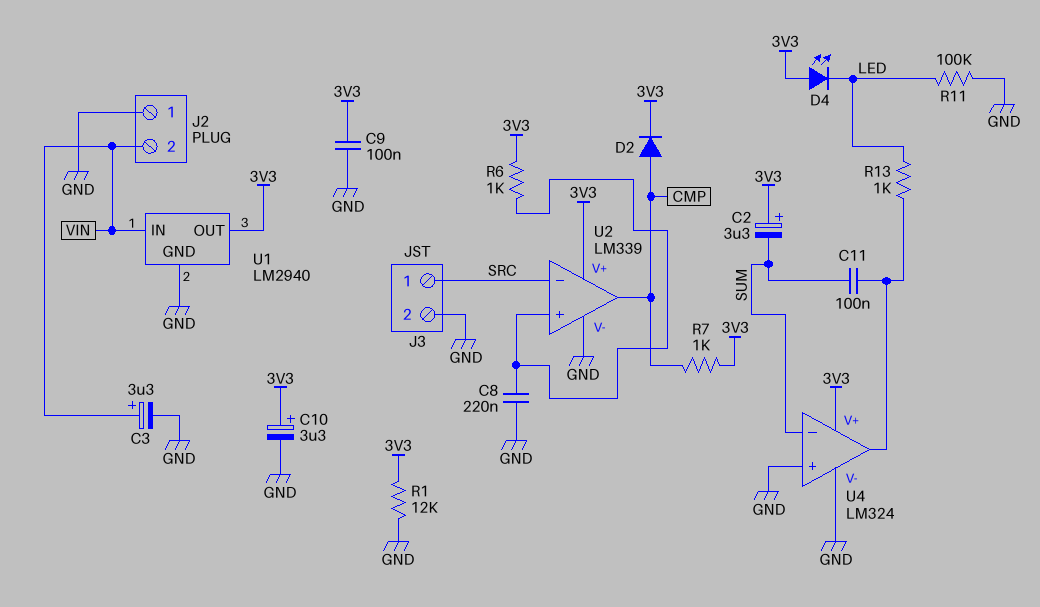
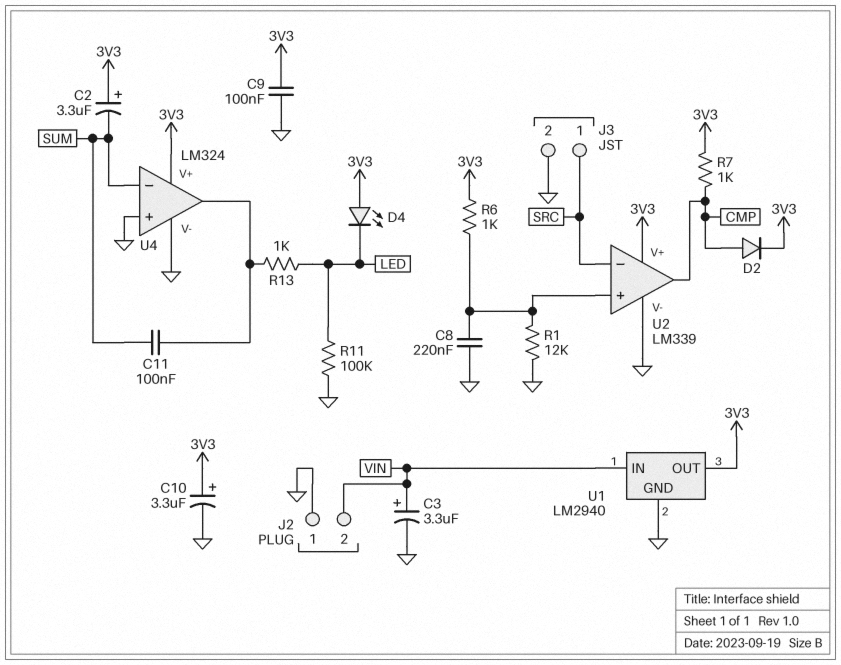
R1: 12k (3V3, GND) -> 12k (GND, U2/in+)

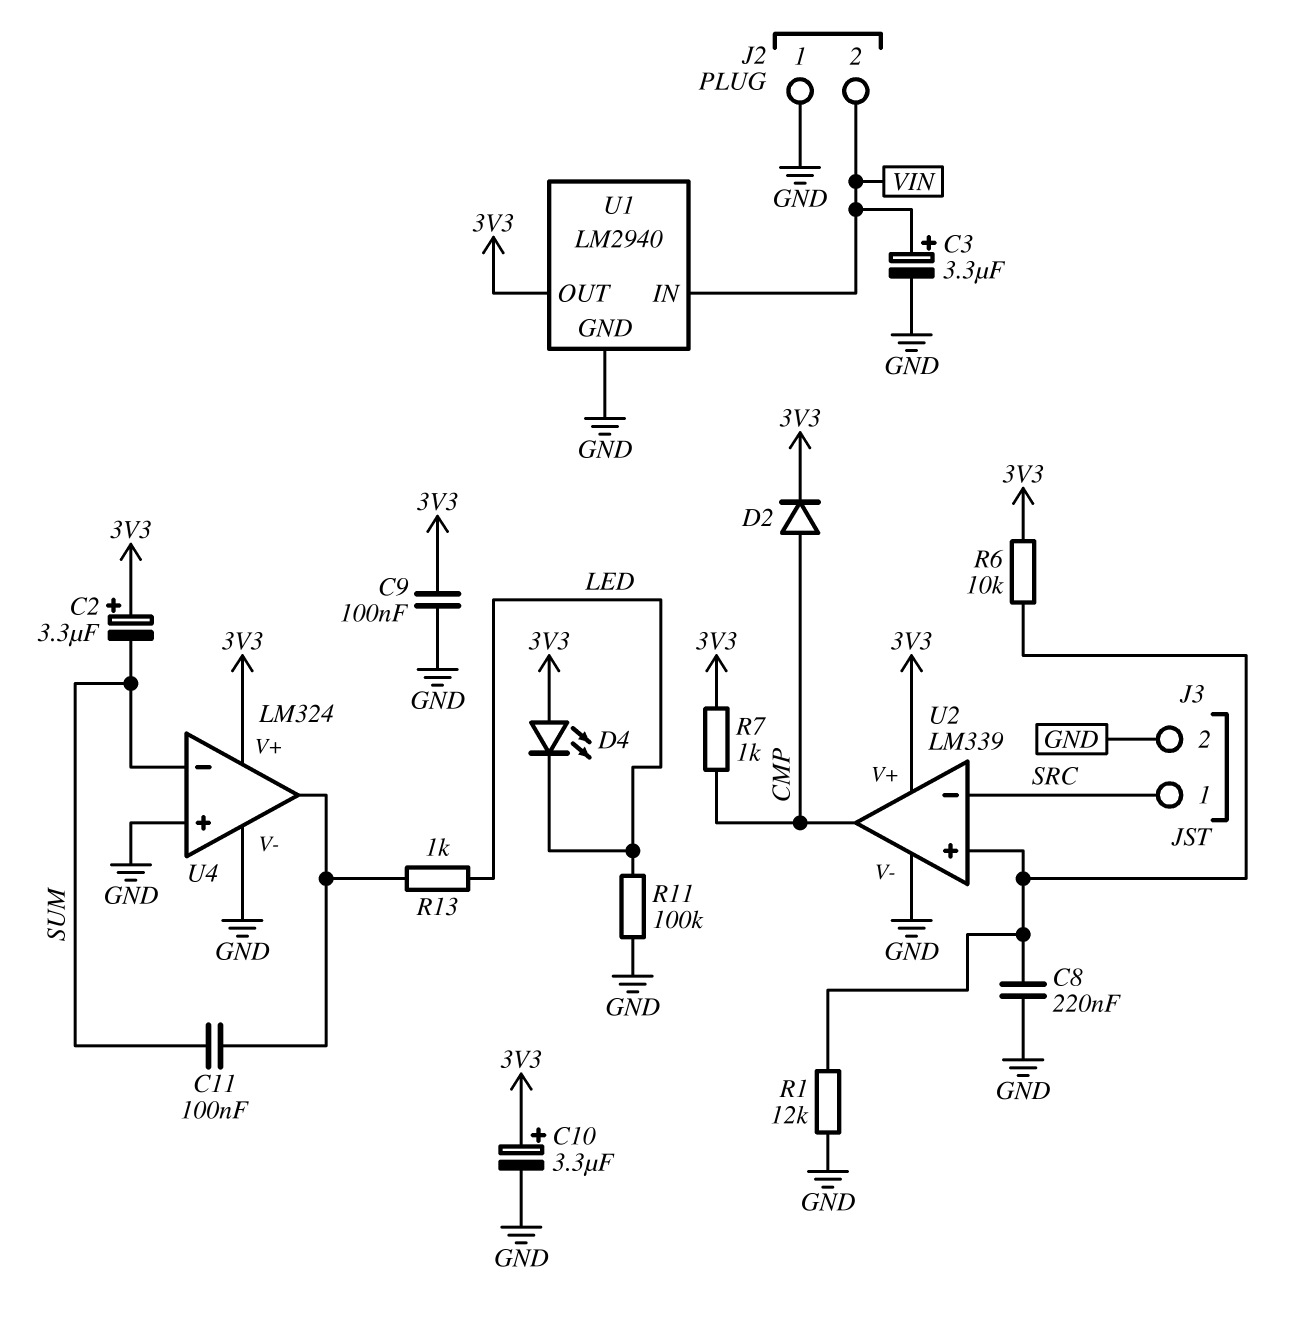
R6: 1k (3V3, U2/in+) -> 10k (3V3, U2/in+)

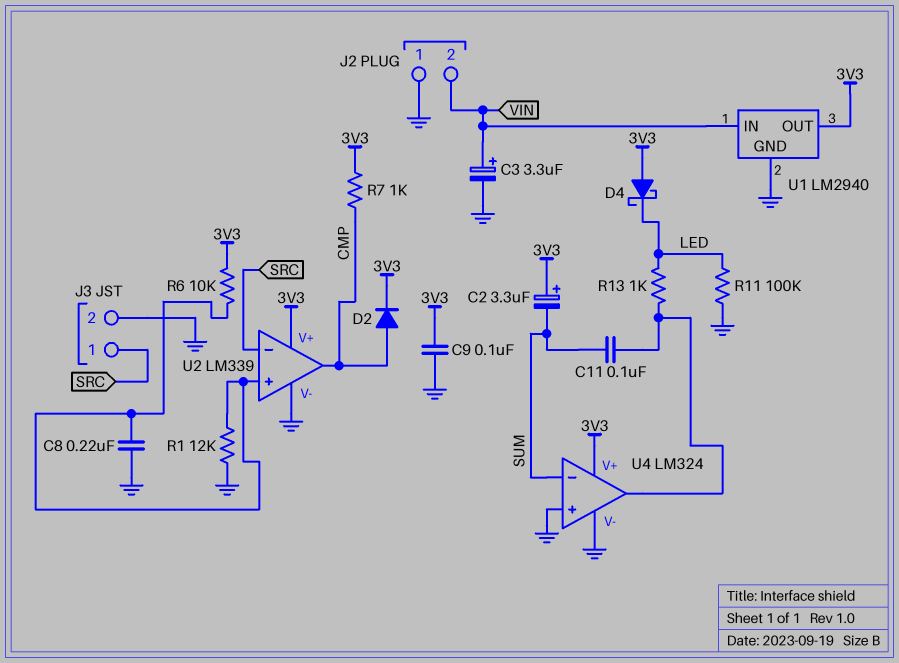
C10: 3.3uF (plus 3V3, minus GND) -> none
D4: LED (A 3V3, K LED) -> schottky (A 3V3, K LED)

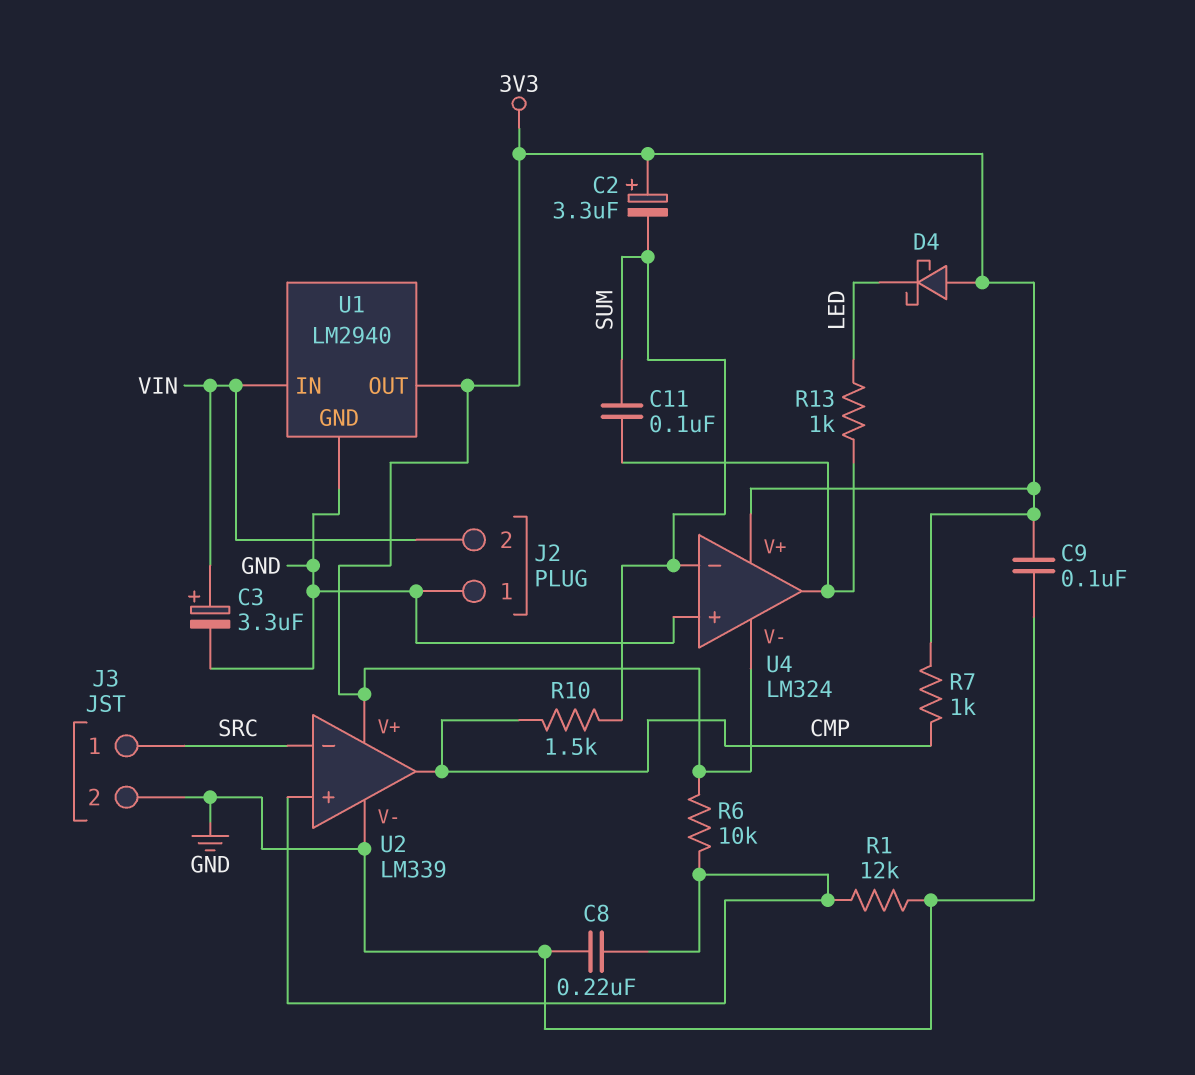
D2: diode (A CMP, K 3V3) -> none
R10: none -> 1.5k (CMP, SUM)
R11: 100k (GND, LED) -> none
U4 pin V-: GND -> 3V3

